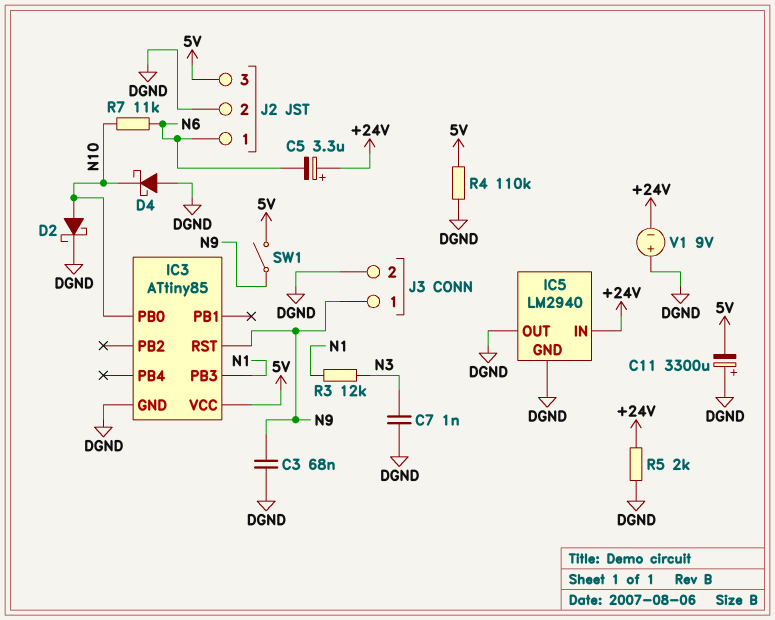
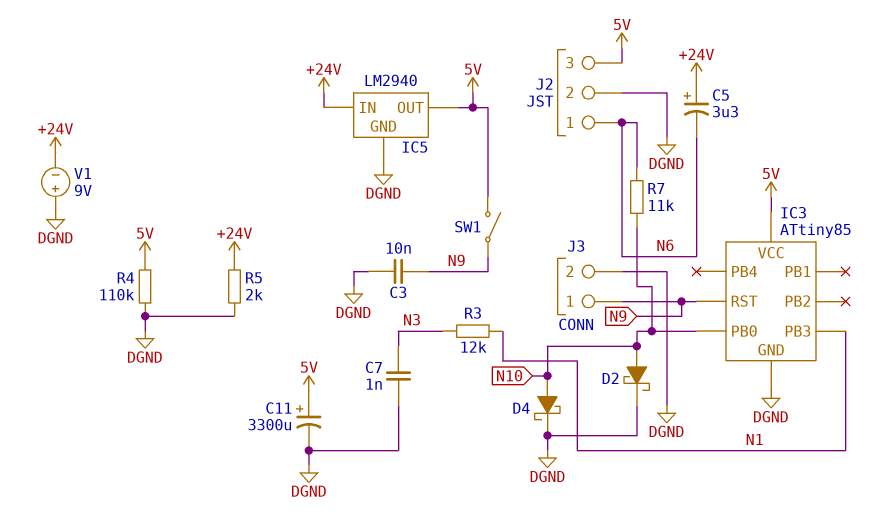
C3: 68nF (DGND, N9) -> 10nF (DGND, N9)
C11: 3300uF (plus DGND, minus 5V) -> 3300uF (plus 5V, minus DGND)
D4: schottky (A DGND, K N10) -> schottky (A N10, K DGND)
IC5 pin OUT: DGND -> 5V

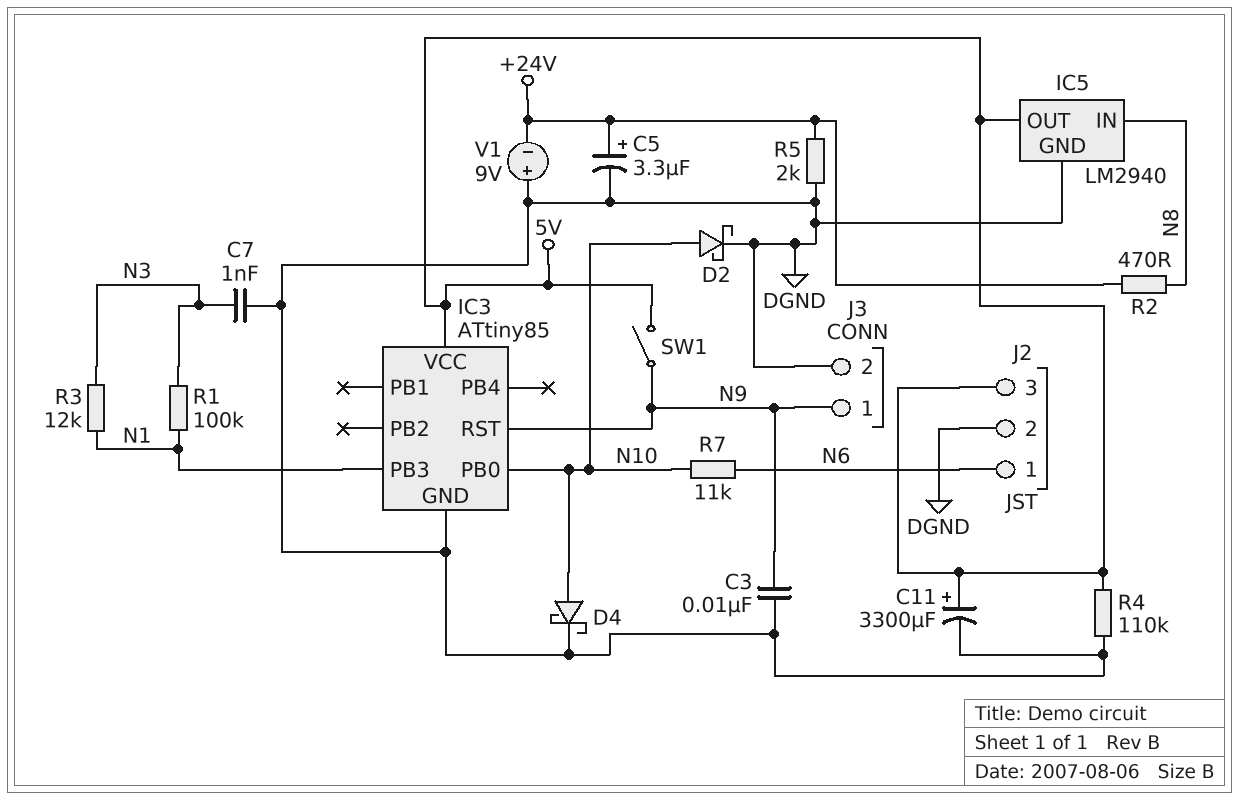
C5: 3.3uF (plus +24V, minus N6) -> 3.3uF (plus +24V, minus DGND)
IC5 pin IN: +24V -> N8
R1: none -> 100k (N1, N3)
R2: none -> 470 (+24V, N8)

